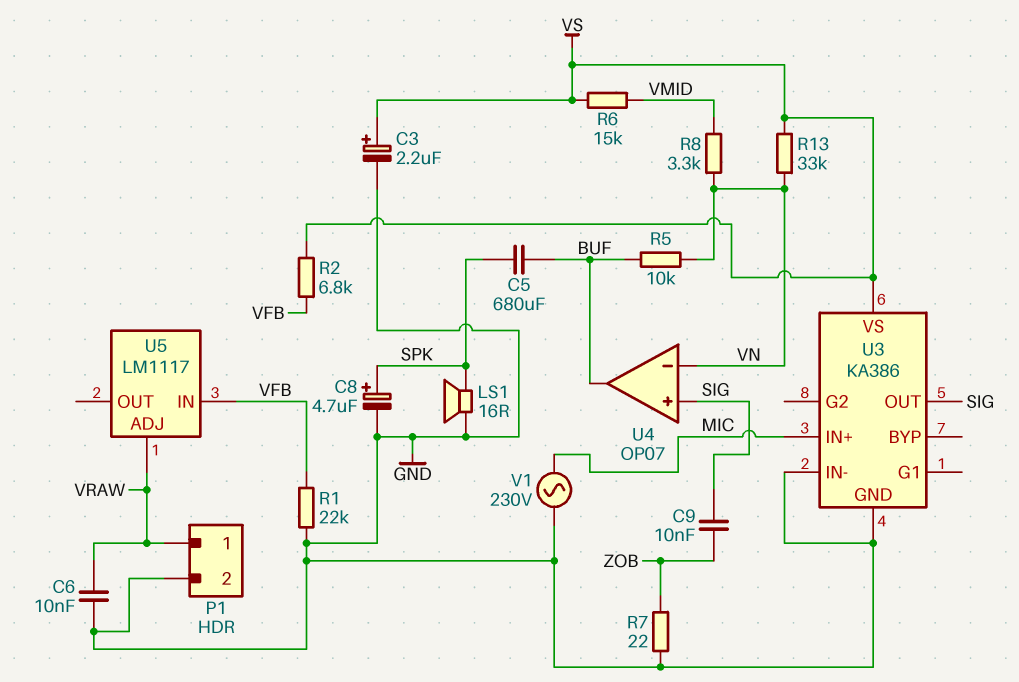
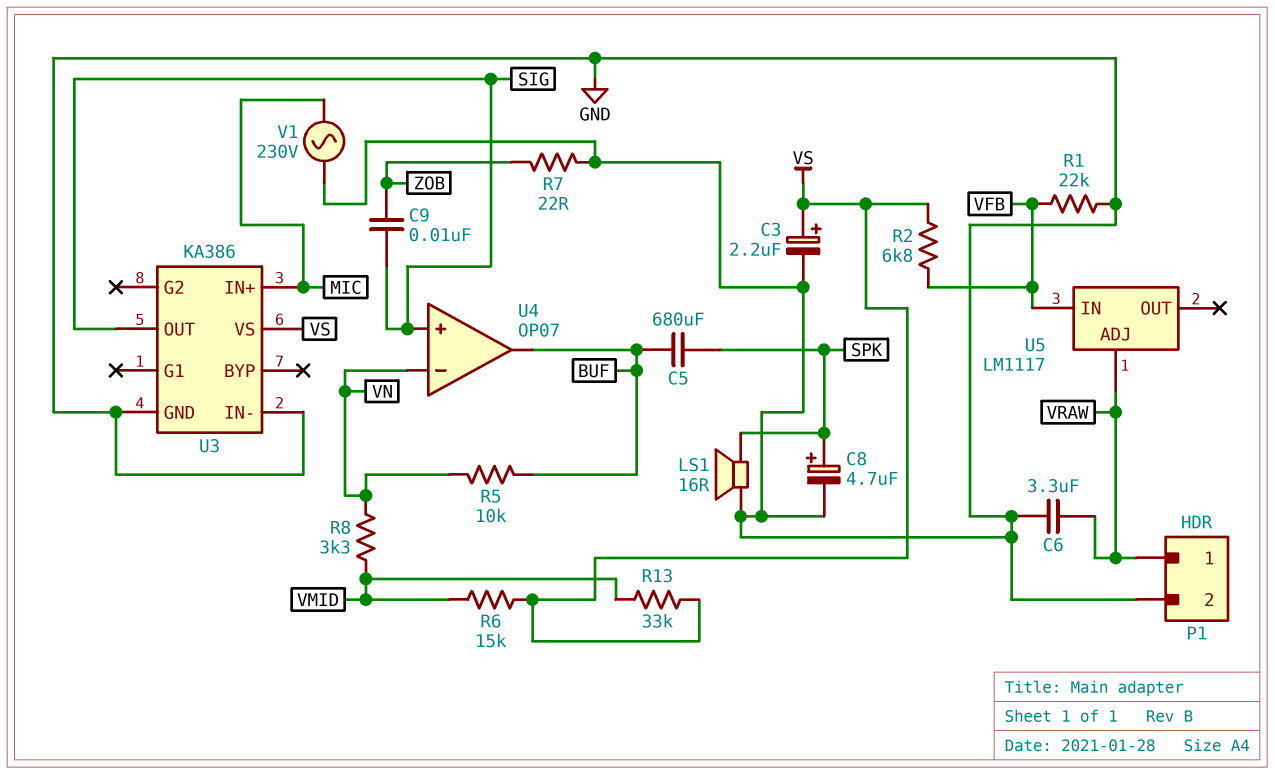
C6: 10nF (GND, VRAW) -> 3.3uF (GND, VRAW)
R13: 33k (VN, VS) -> 33k (VMID, VS)

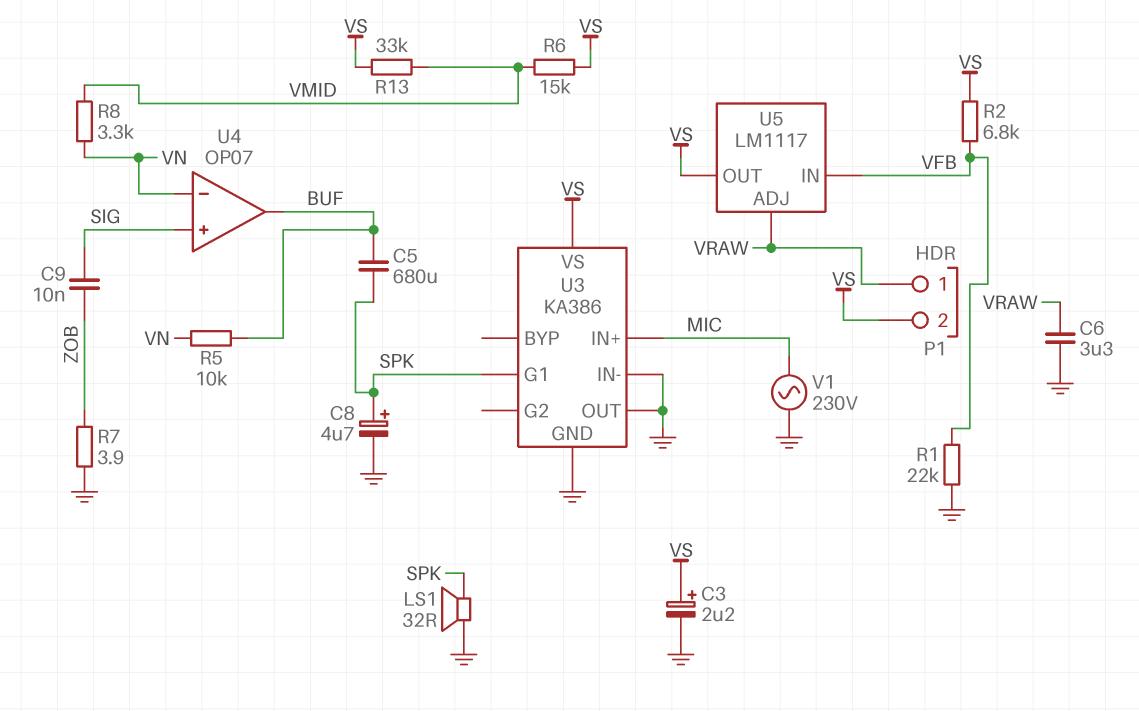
LS1: speaker 16R (GND, SPK) -> speaker 32R (GND, SPK)
P1 pin 2: GND -> VS
R7: 22 (GND, ZOB) -> 3.9 (GND, ZOB)
U3 pin G1: none -> SPK
U3 pin OUT: SIG -> GND
U5 pin OUT: none -> VS

